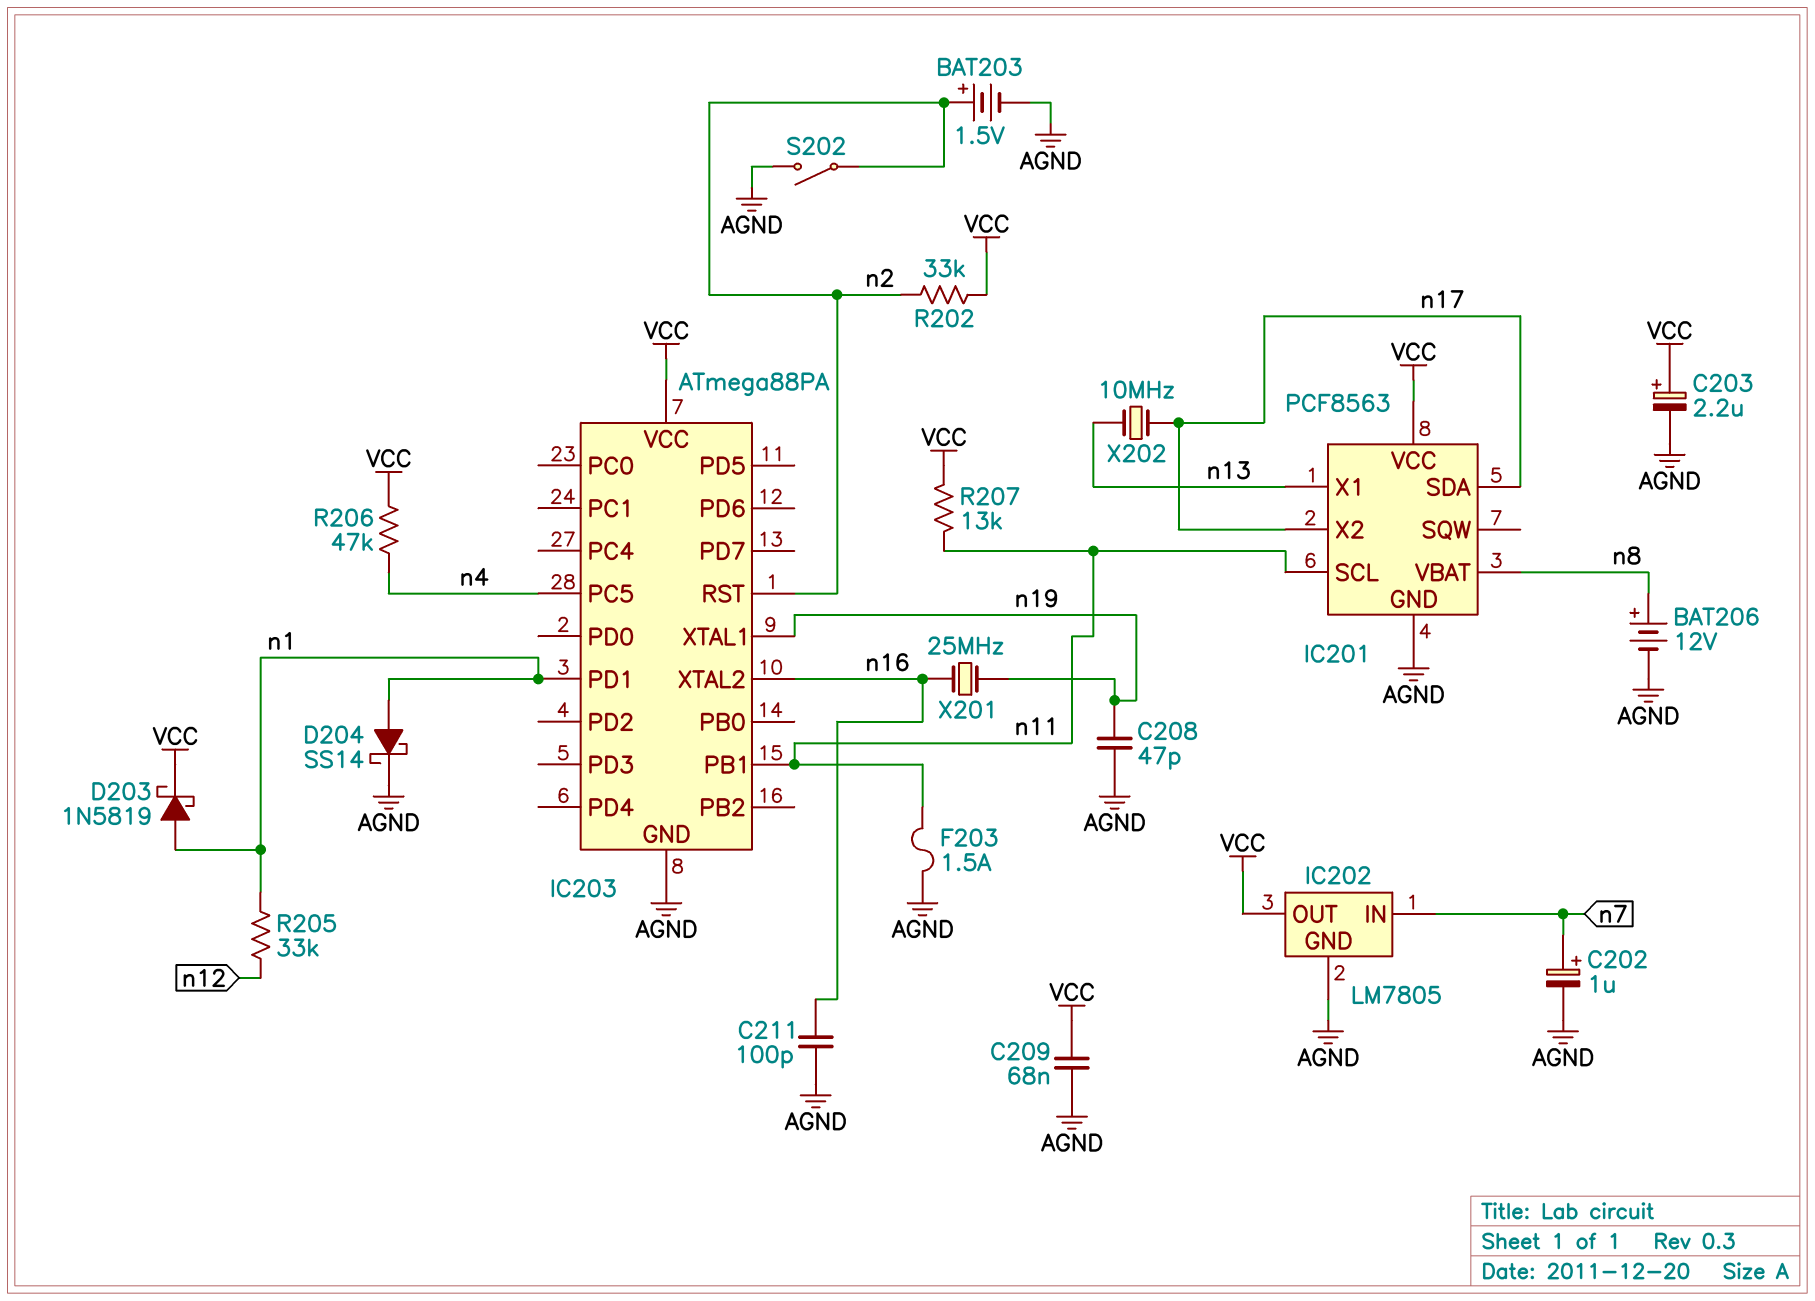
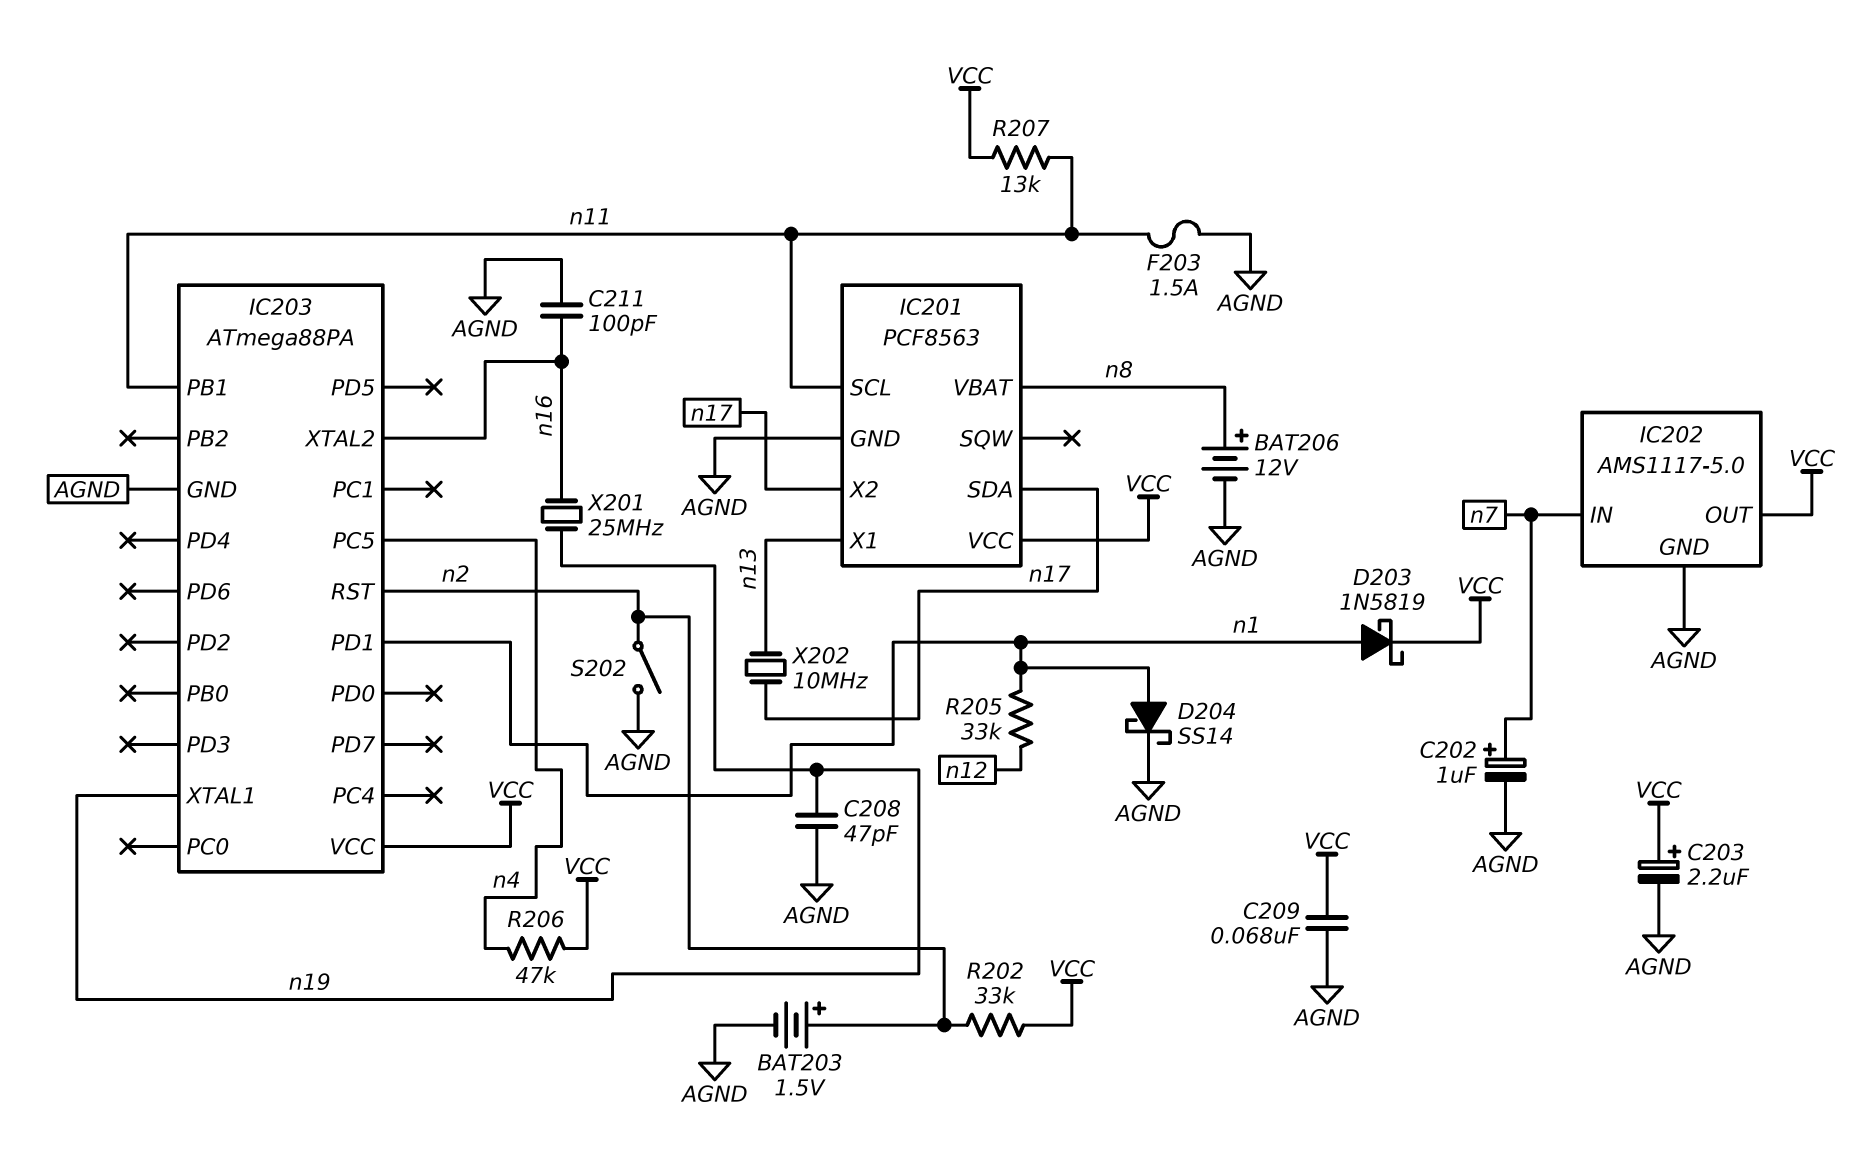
IC202: LM7805 -> AMS1117-5.0

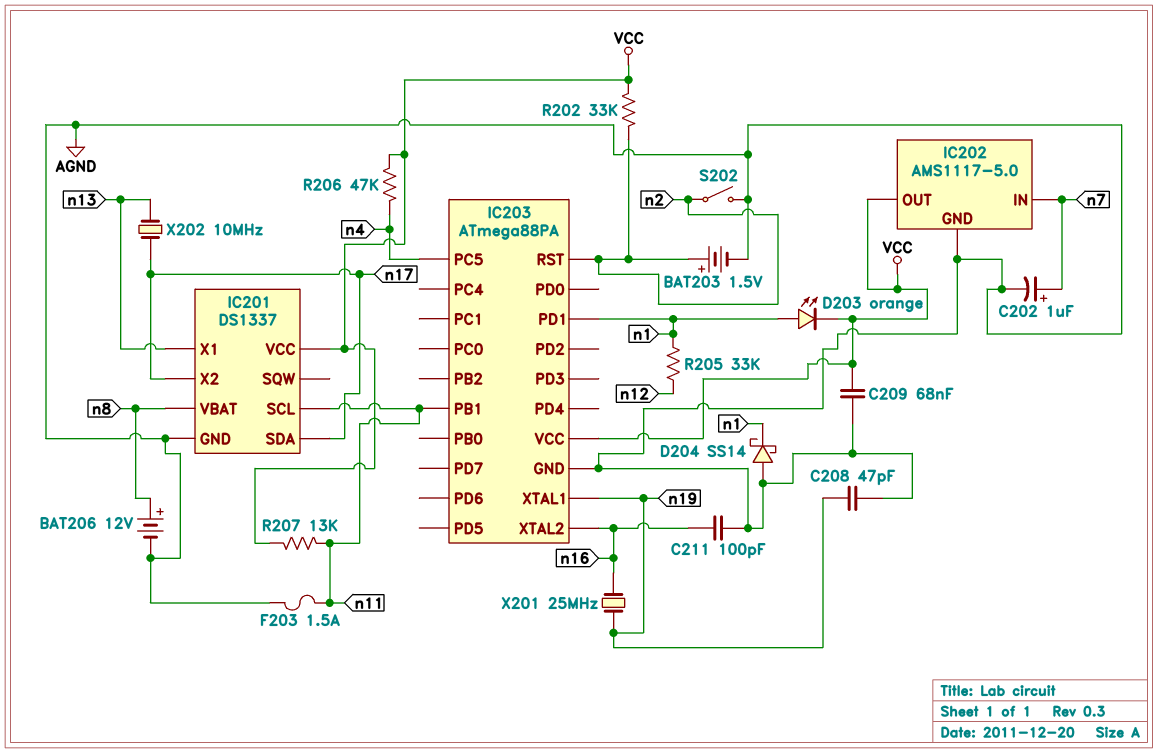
C203: 2.2uF (plus VCC, minus AGND) -> none
D203: schottky 1N5819 (A n1, K VCC) -> LED orange (A n1, K VCC)
D204: schottky SS14 (A n1, K AGND) -> schottky SS14 (A AGND, K n1)
IC201: PCF8563 -> DS1337

